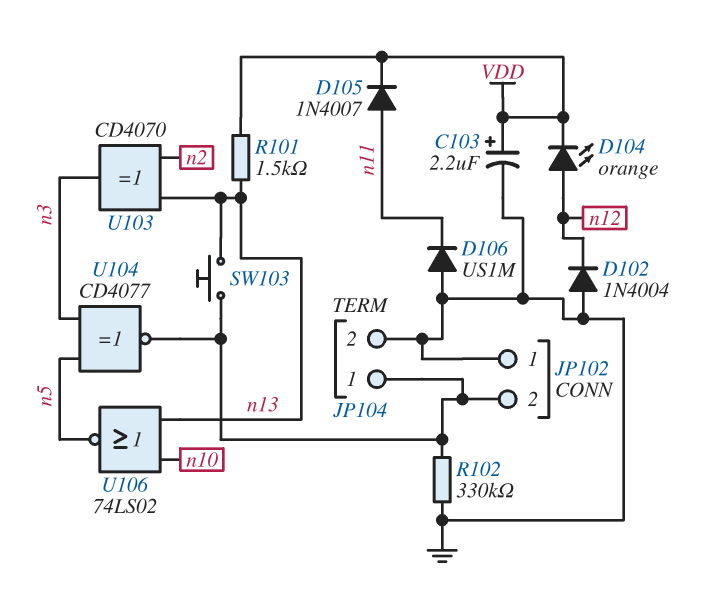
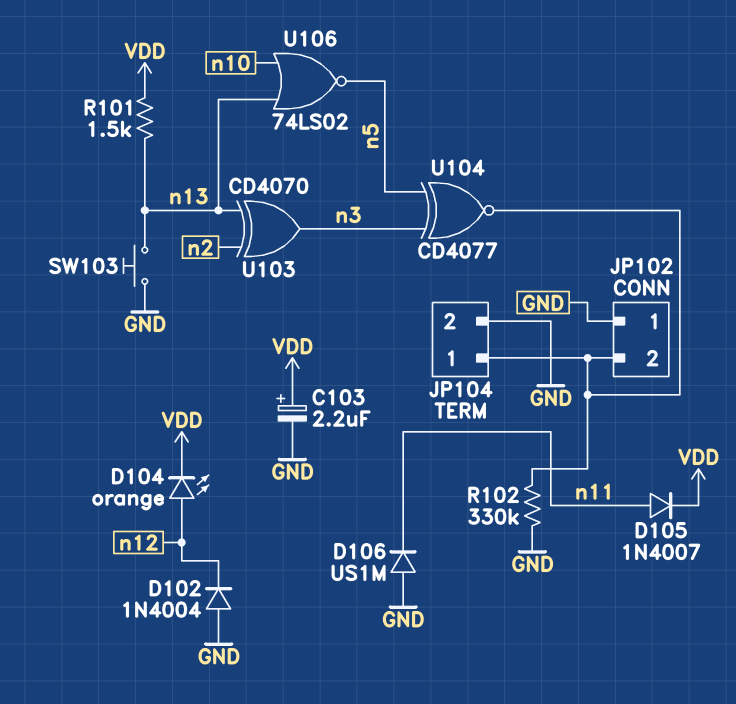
SW103: button (JP102/2, n13) -> button (GND, n13)

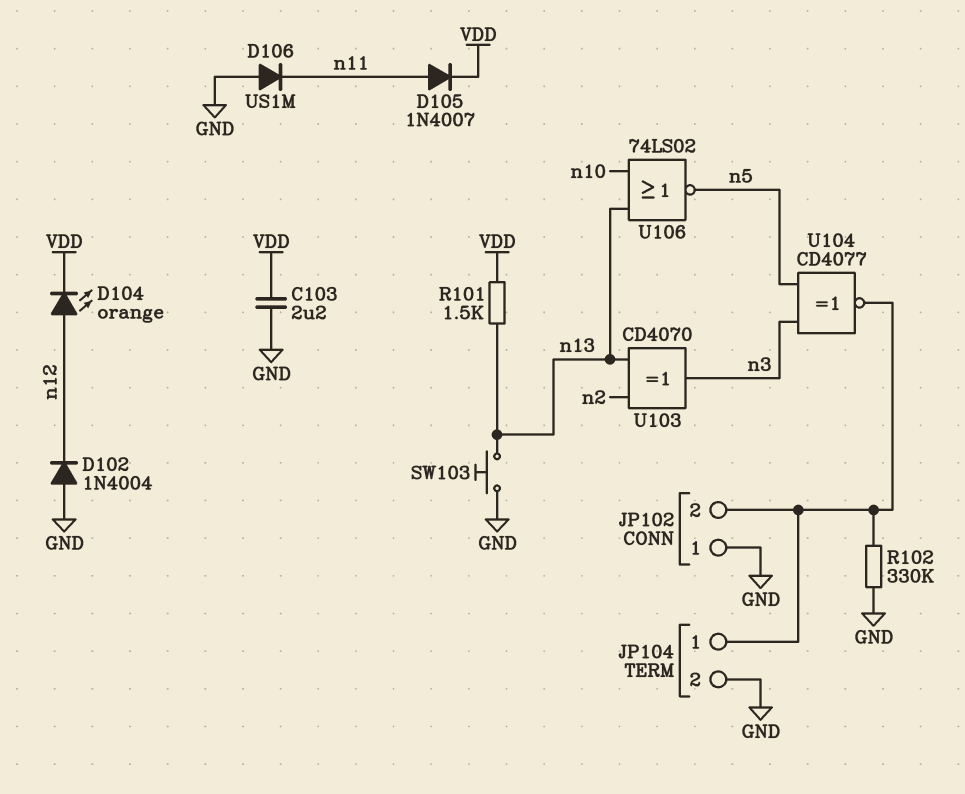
C103: 2.2uF (plus VDD, minus GND) -> 2.2uF (GND, VDD)

